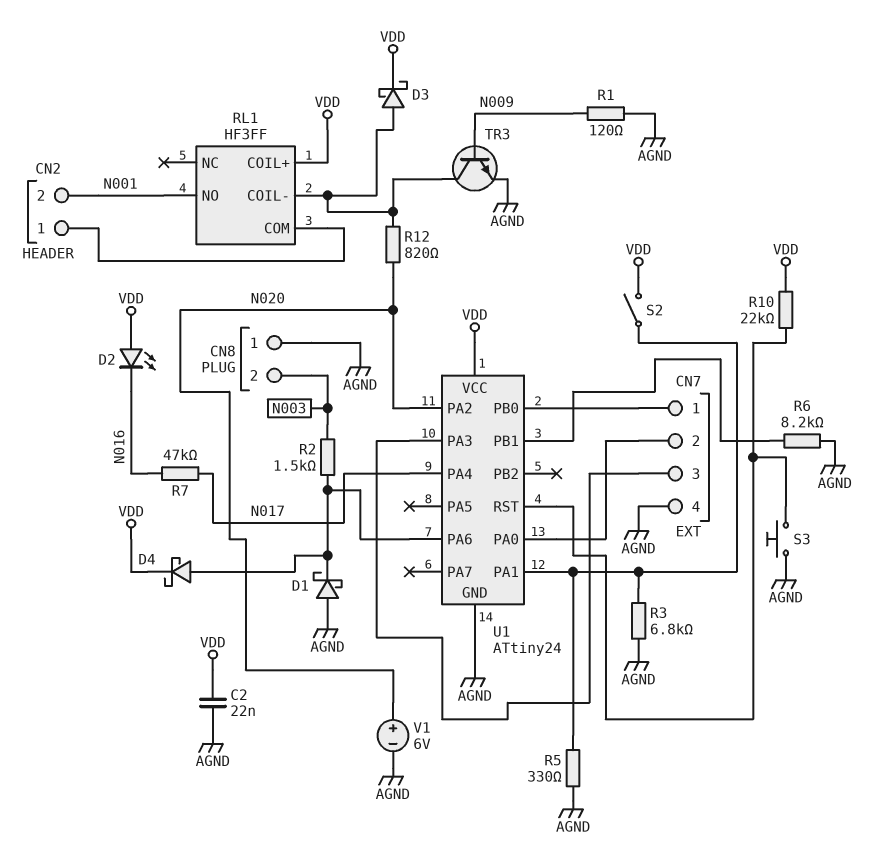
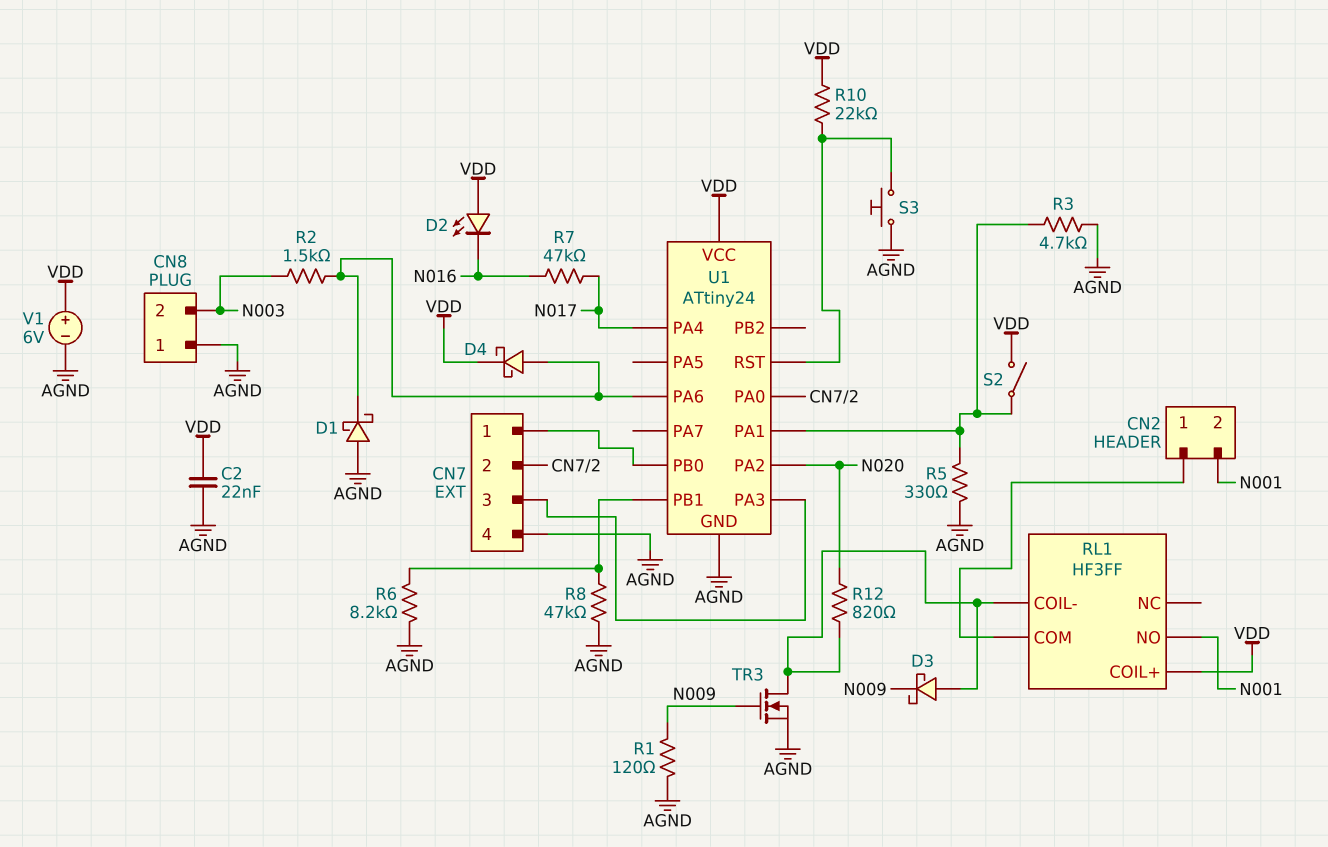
D3: schottky (A RL1/COIL-, K VDD) -> schottky (A RL1/COIL-, K N009)
R3: 6.8k (AGND, U1/PA1) -> 4.7k (AGND, U1/PA1)
R8: none -> 47k (AGND, U1/PB1)
TR3: NPN (B N009, C RL1/COIL-, E AGND) -> NMOS (G N009, D RL1/COIL-, S AGND)
V1: 6V (plus N020, minus AGND) -> 6V (plus VDD, minus AGND)

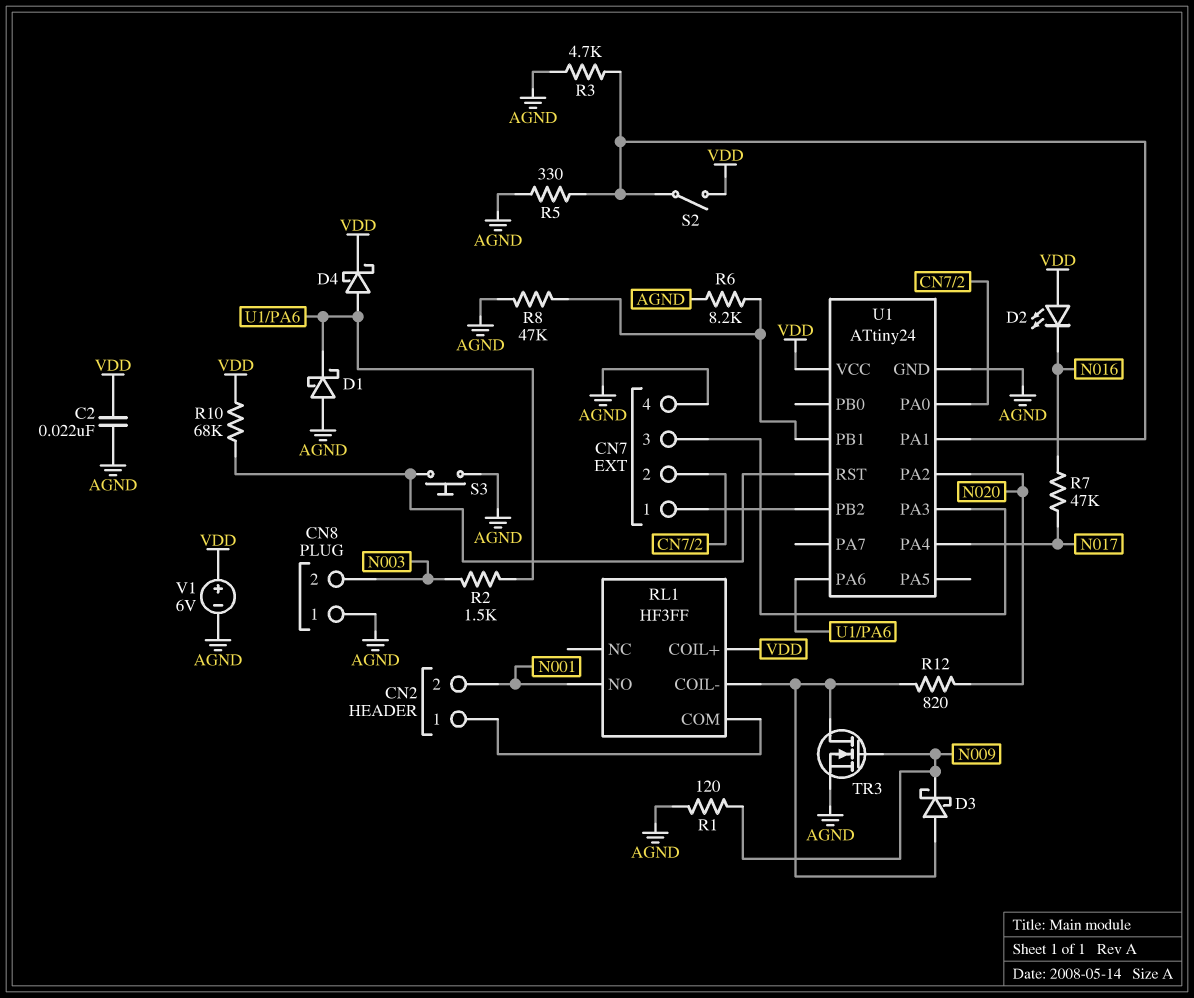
R10: 22k (U1/RST, VDD) -> 68k (U1/RST, VDD)
U1 pin PB0: CN7/1 -> none
U1 pin PB2: none -> CN7/1

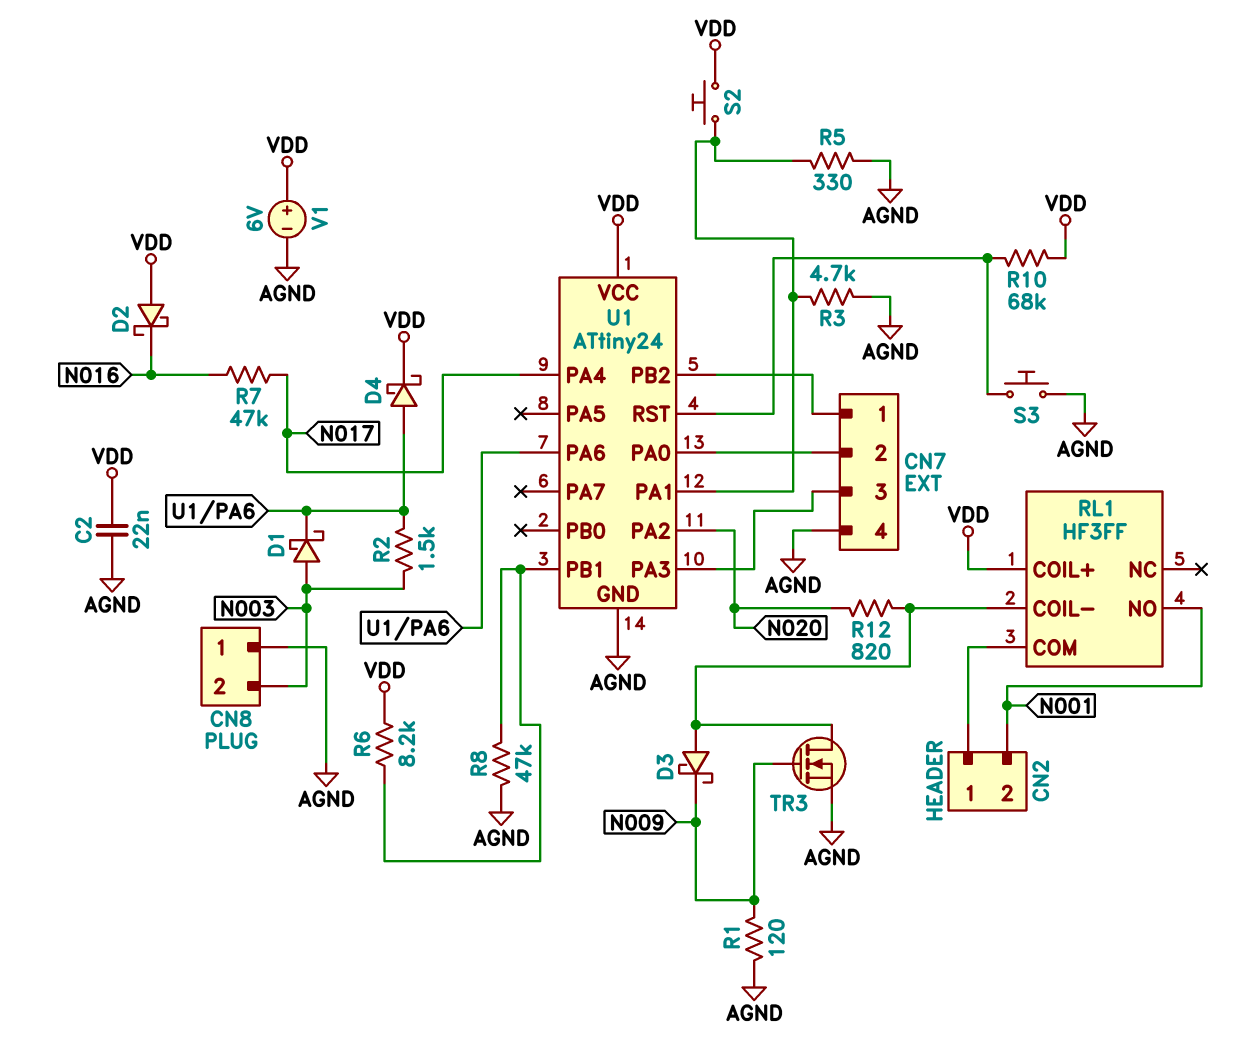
D1: schottky (A AGND, K U1/PA6) -> schottky (A N003, K U1/PA6)
D2: LED (A VDD, K N016) -> schottky (A VDD, K N016)
R6: 8.2k (AGND, U1/PB1) -> 8.2k (U1/PB1, VDD)
S2: switch (U1/PA1, VDD) -> button (U1/PA1, VDD)

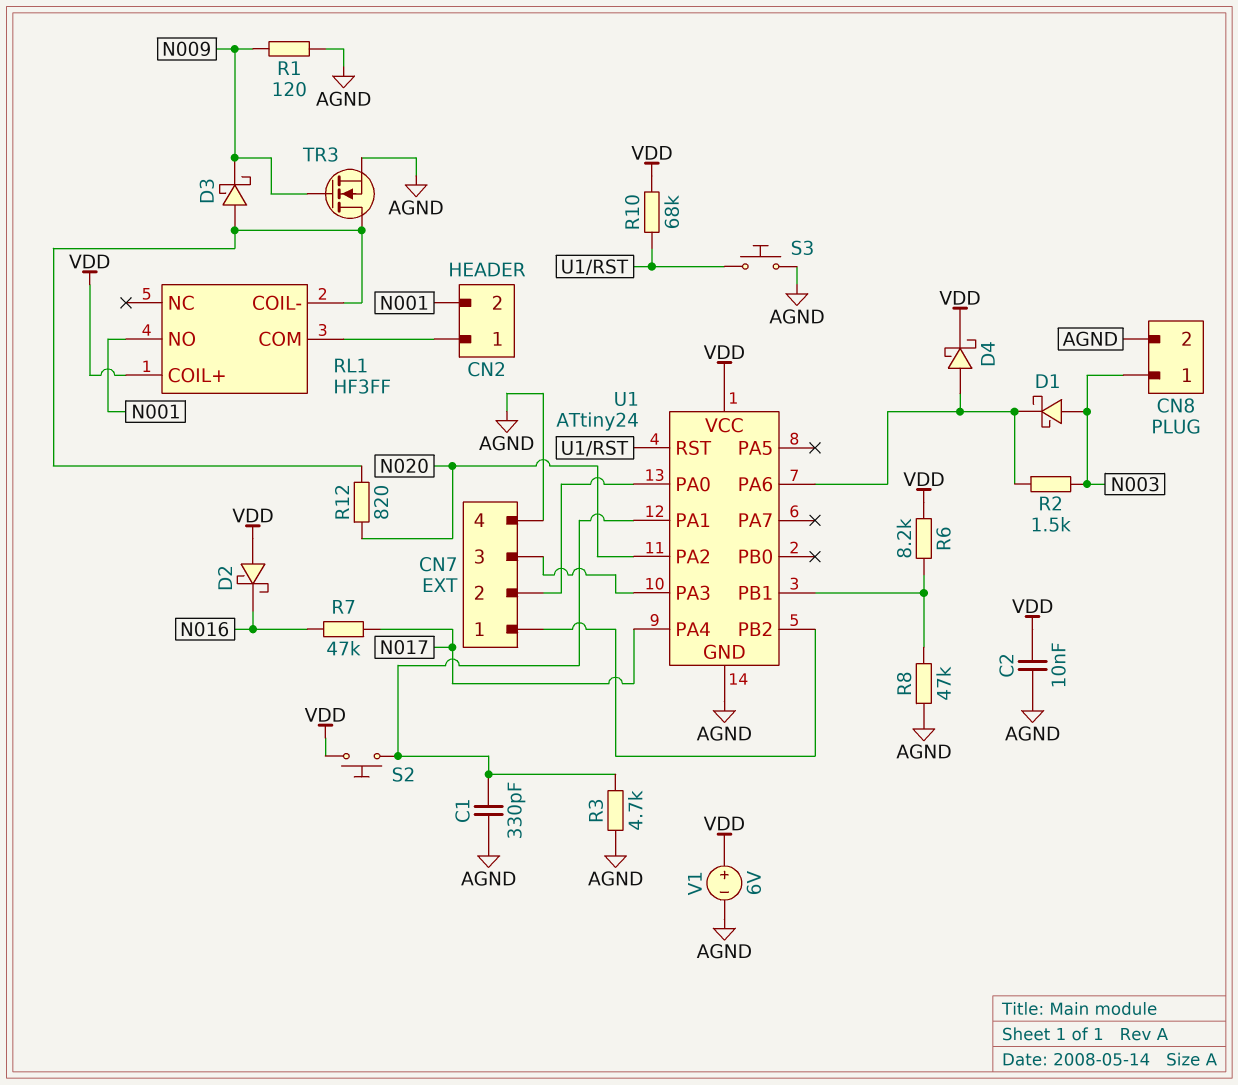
C1: none -> 330pF (AGND, U1/PA1)
C2: 22nF (AGND, VDD) -> 10nF (AGND, VDD)
CN8 pin 1: AGND -> N003
CN8 pin 2: N003 -> AGND
R5: 330 (AGND, U1/PA1) -> none

